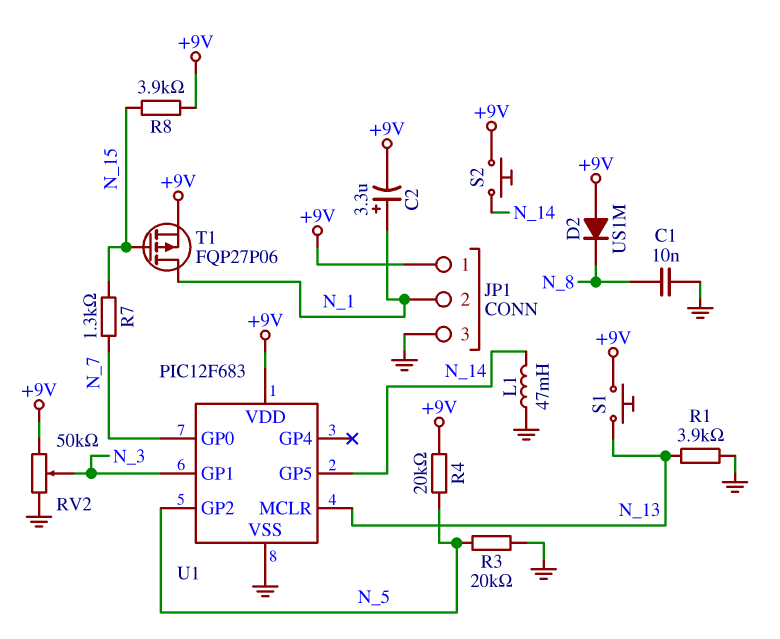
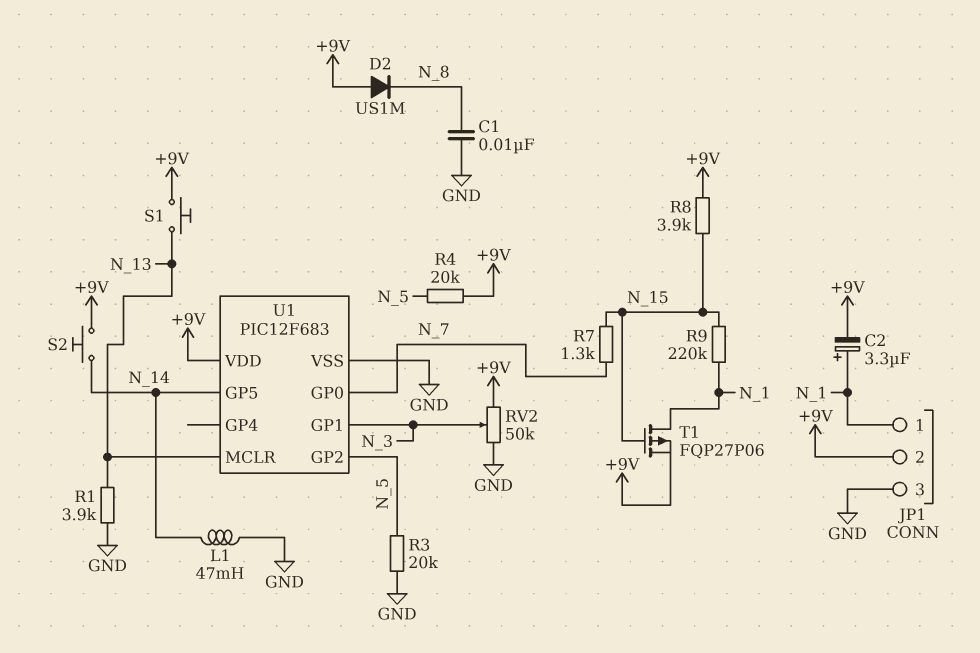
JP1 pin 1: +9V -> N_1
JP1 pin 2: N_1 -> +9V
R9: none -> 220k (N_1, N_15)

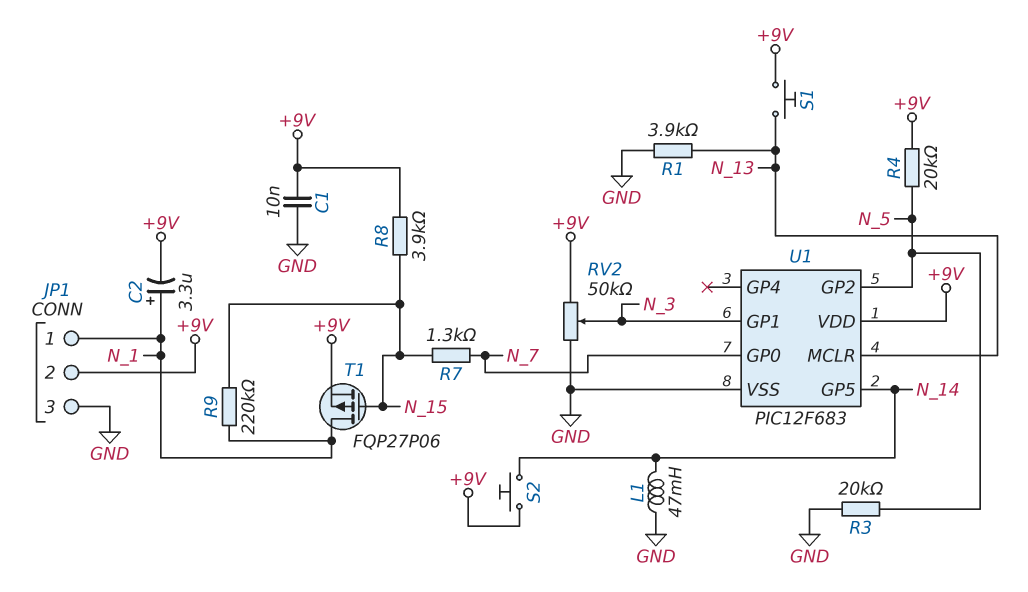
C1: 10nF (GND, N_8) -> 10nF (+9V, GND)
D2: diode US1M (A +9V, K N_8) -> none

